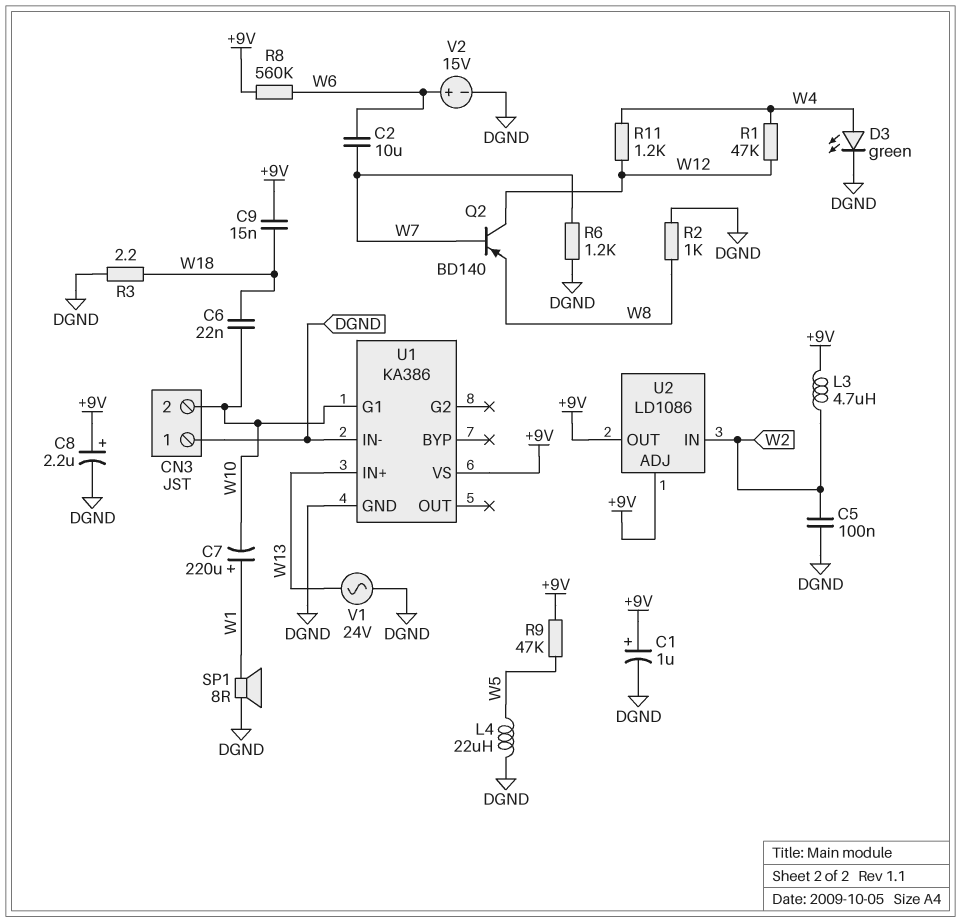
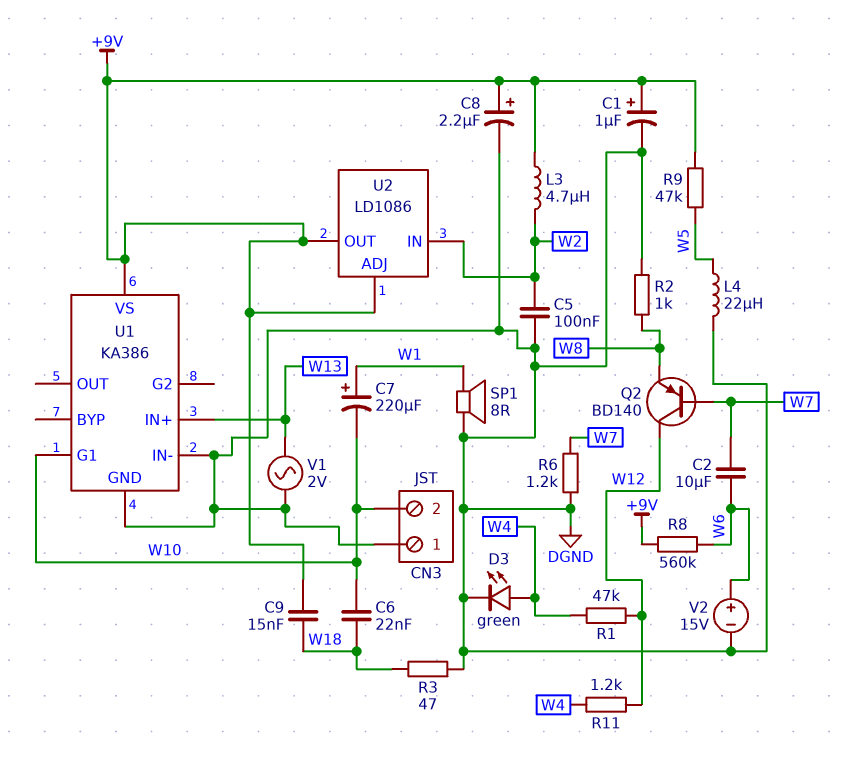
R3: 2.2 (DGND, W18) -> 47 (DGND, W18)
V1: AC 24V (DGND, W13) -> AC 2V (DGND, W13)

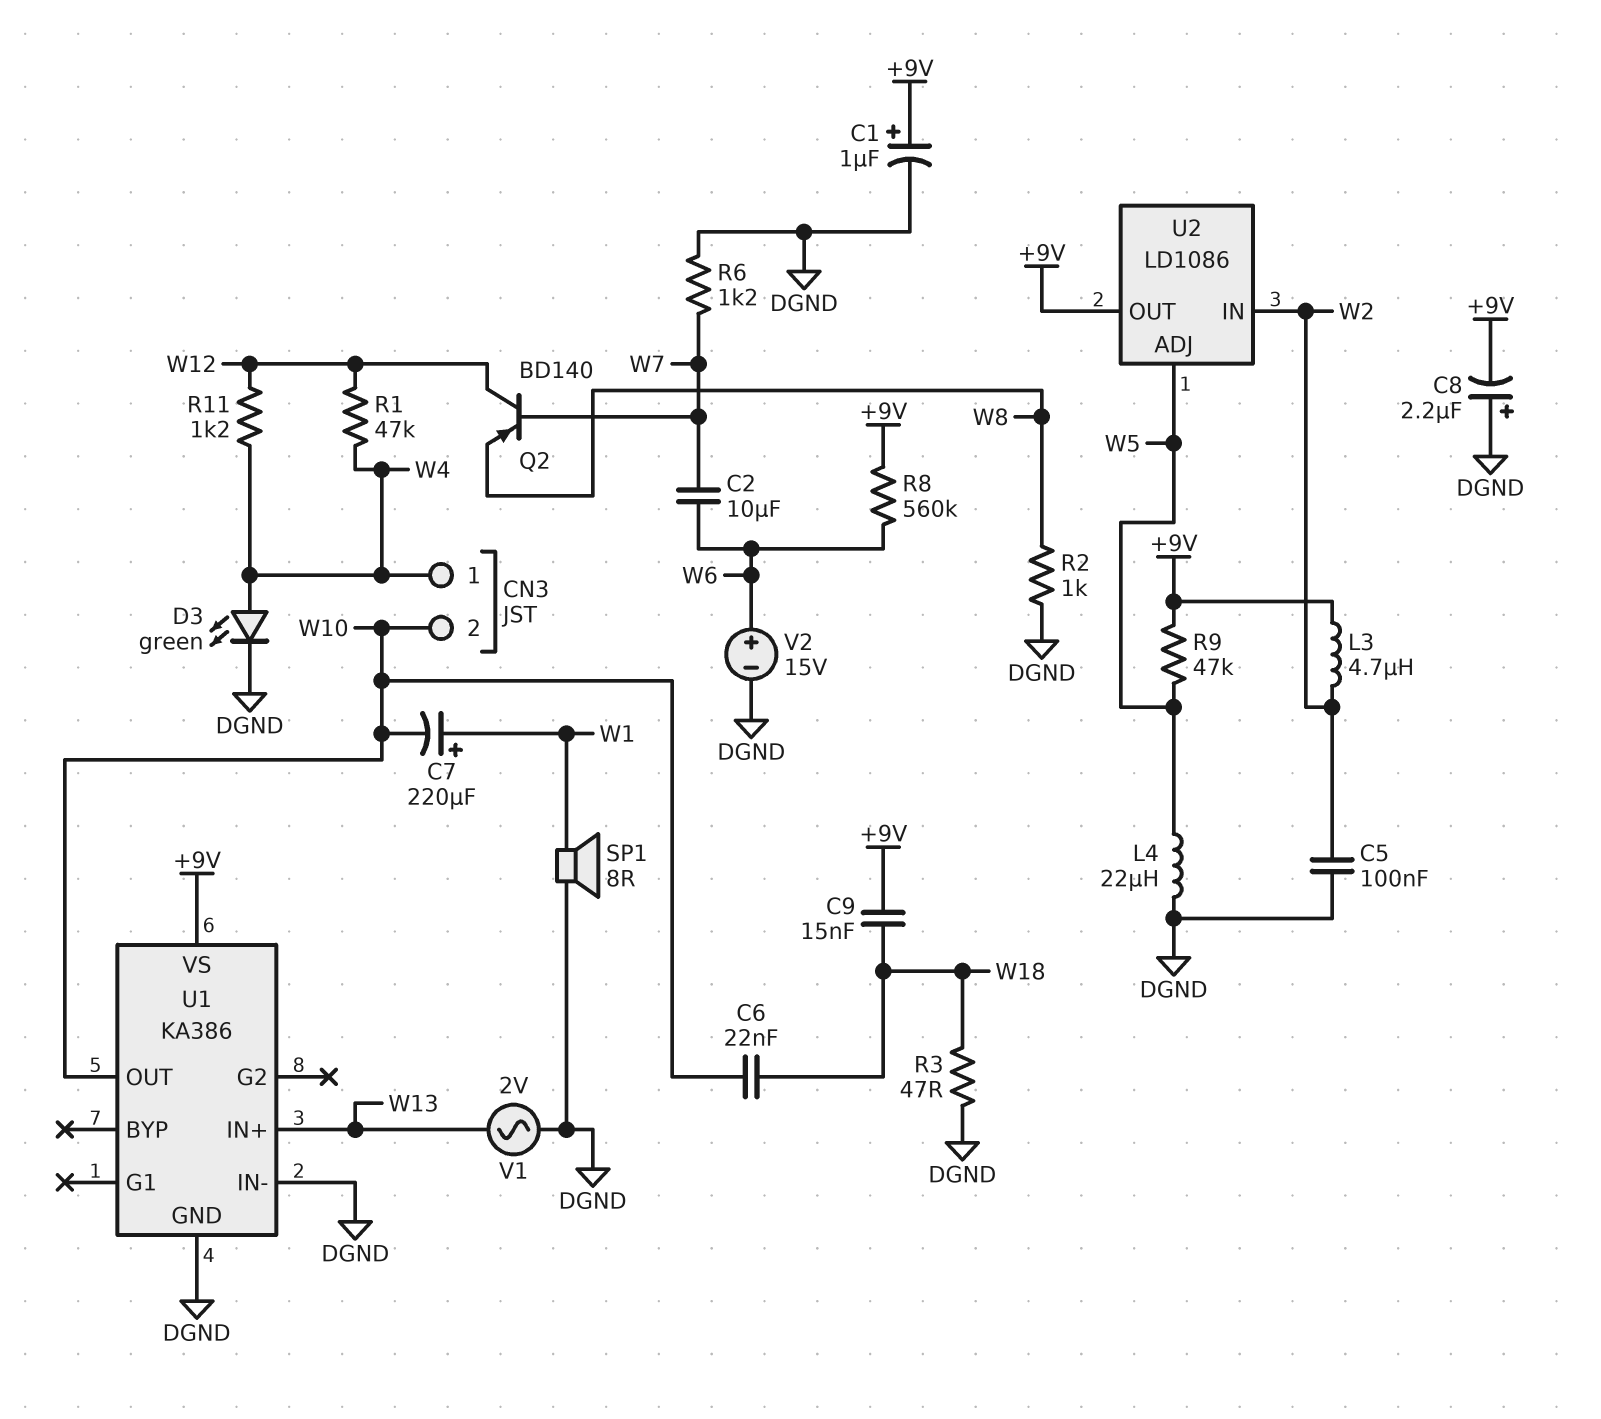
C8: 2.2uF (plus +9V, minus DGND) -> 2.2uF (plus DGND, minus +9V)
CN3 pin 1: DGND -> W4
U1 pin G1: W10 -> none
U1 pin OUT: none -> W10
U2 pin ADJ: +9V -> W5

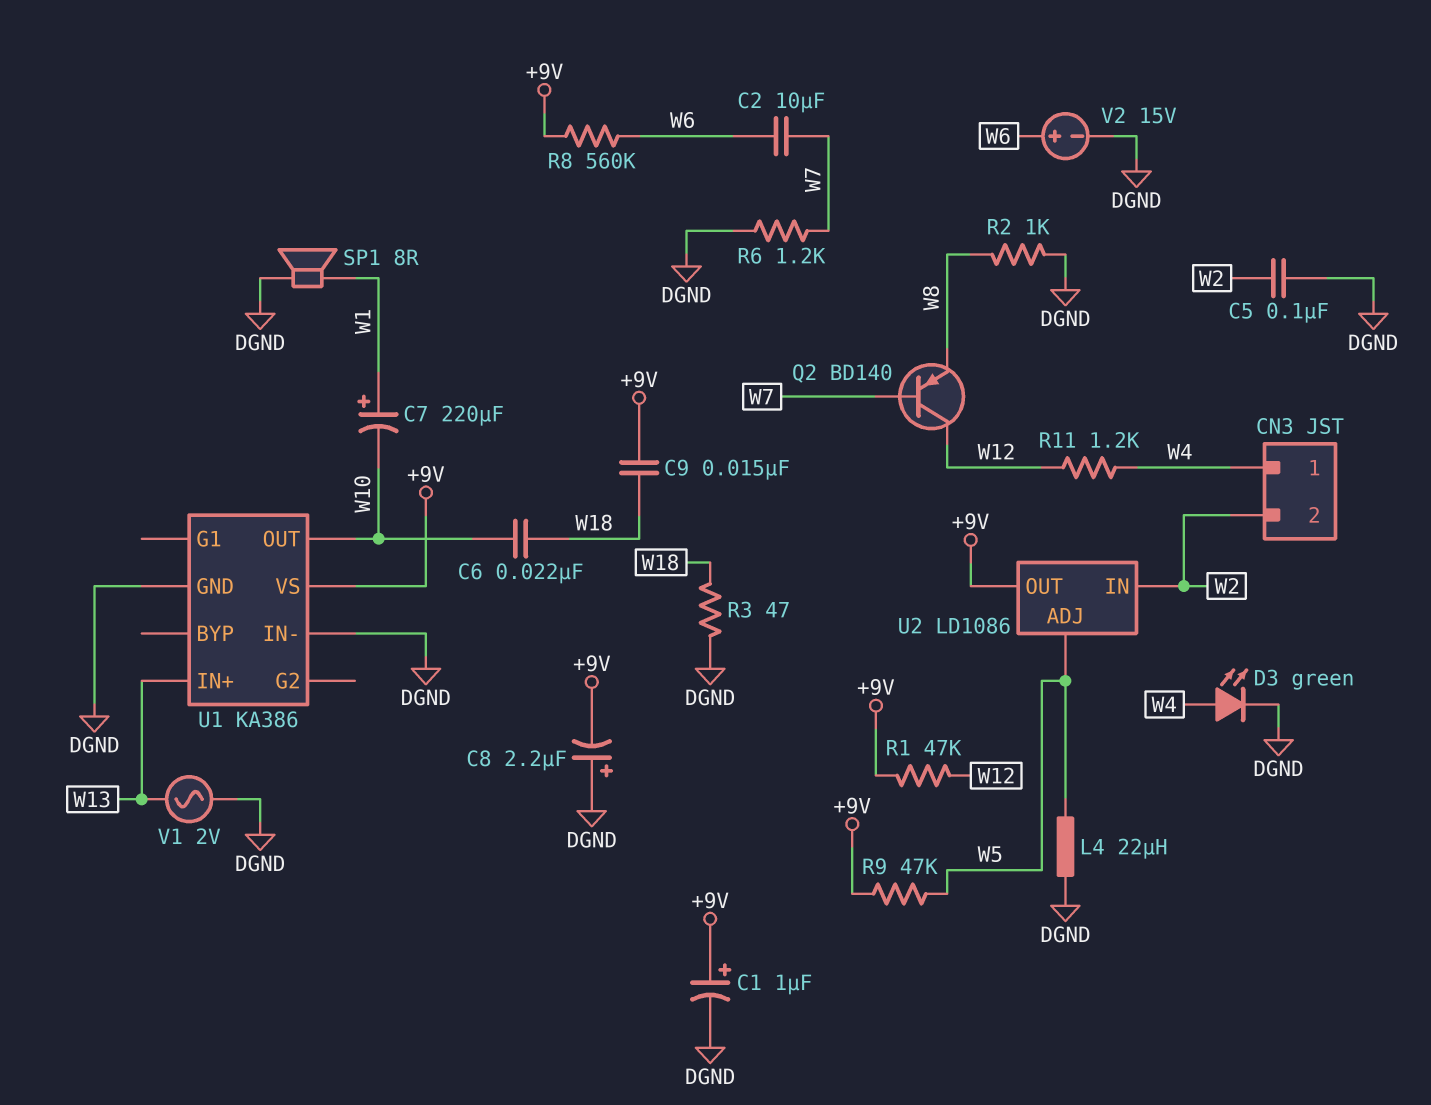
CN3 pin 2: W10 -> W2
L3: 4.7uH (+9V, W2) -> none
R1: 47k (W4, W12) -> 47k (+9V, W12)

